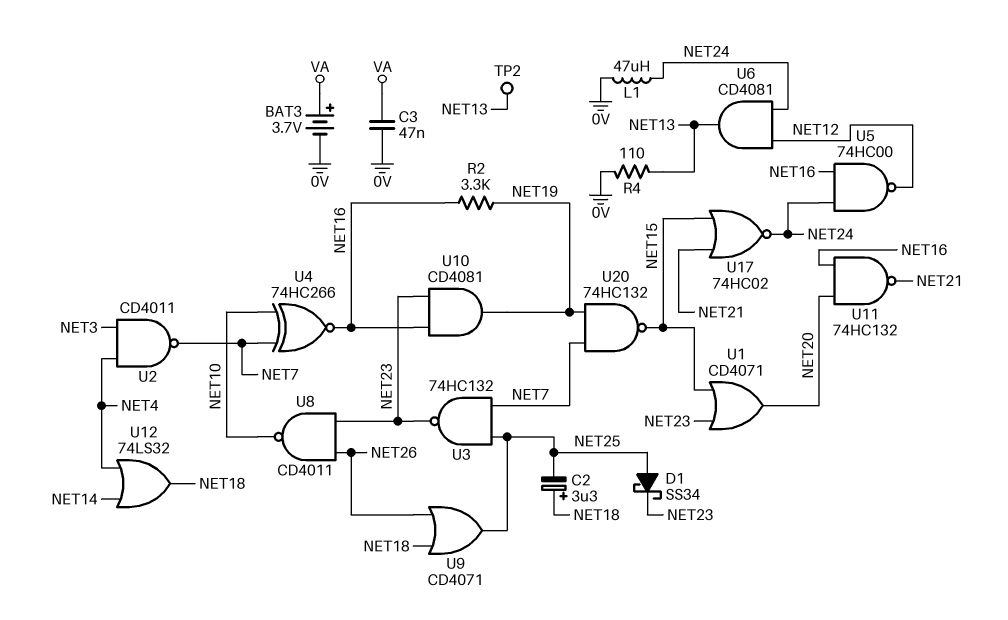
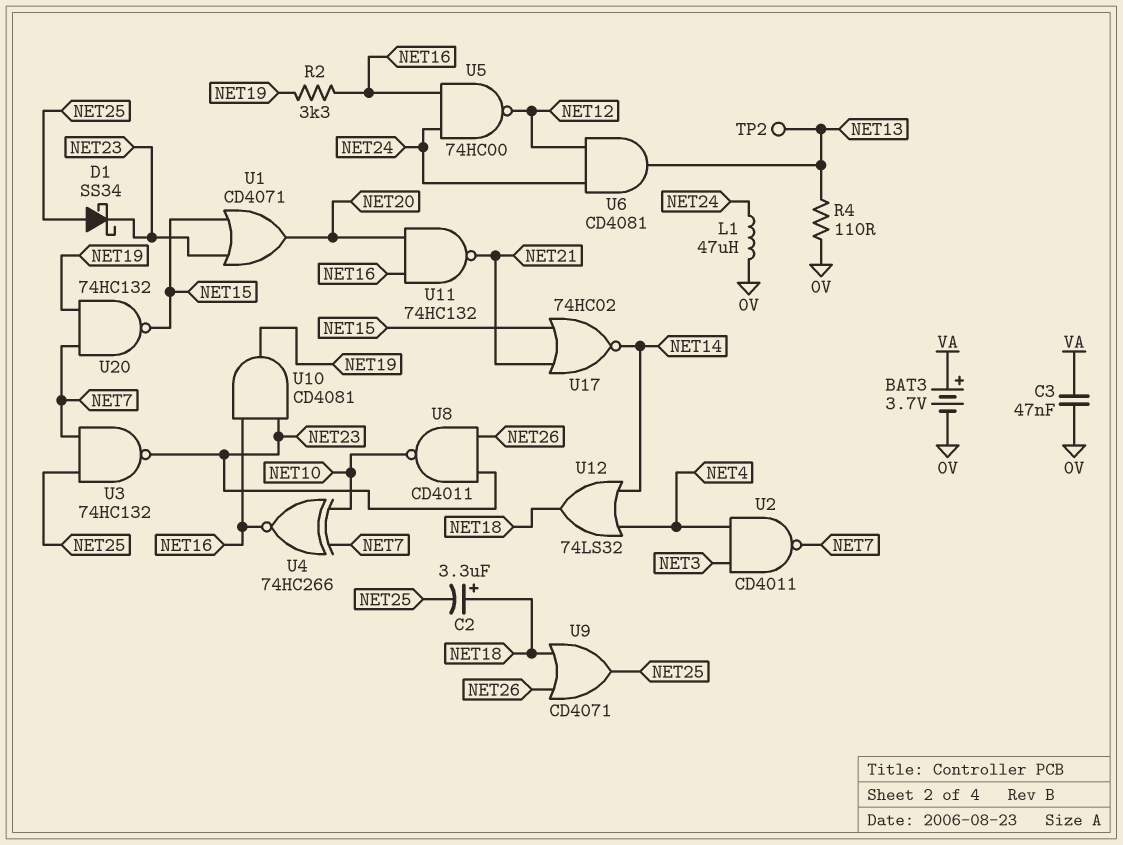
U17: NOR 74HC02 (in NET15, in NET21, out NET24) -> NOR 74HC02 (in NET15, in NET21, out NET14)

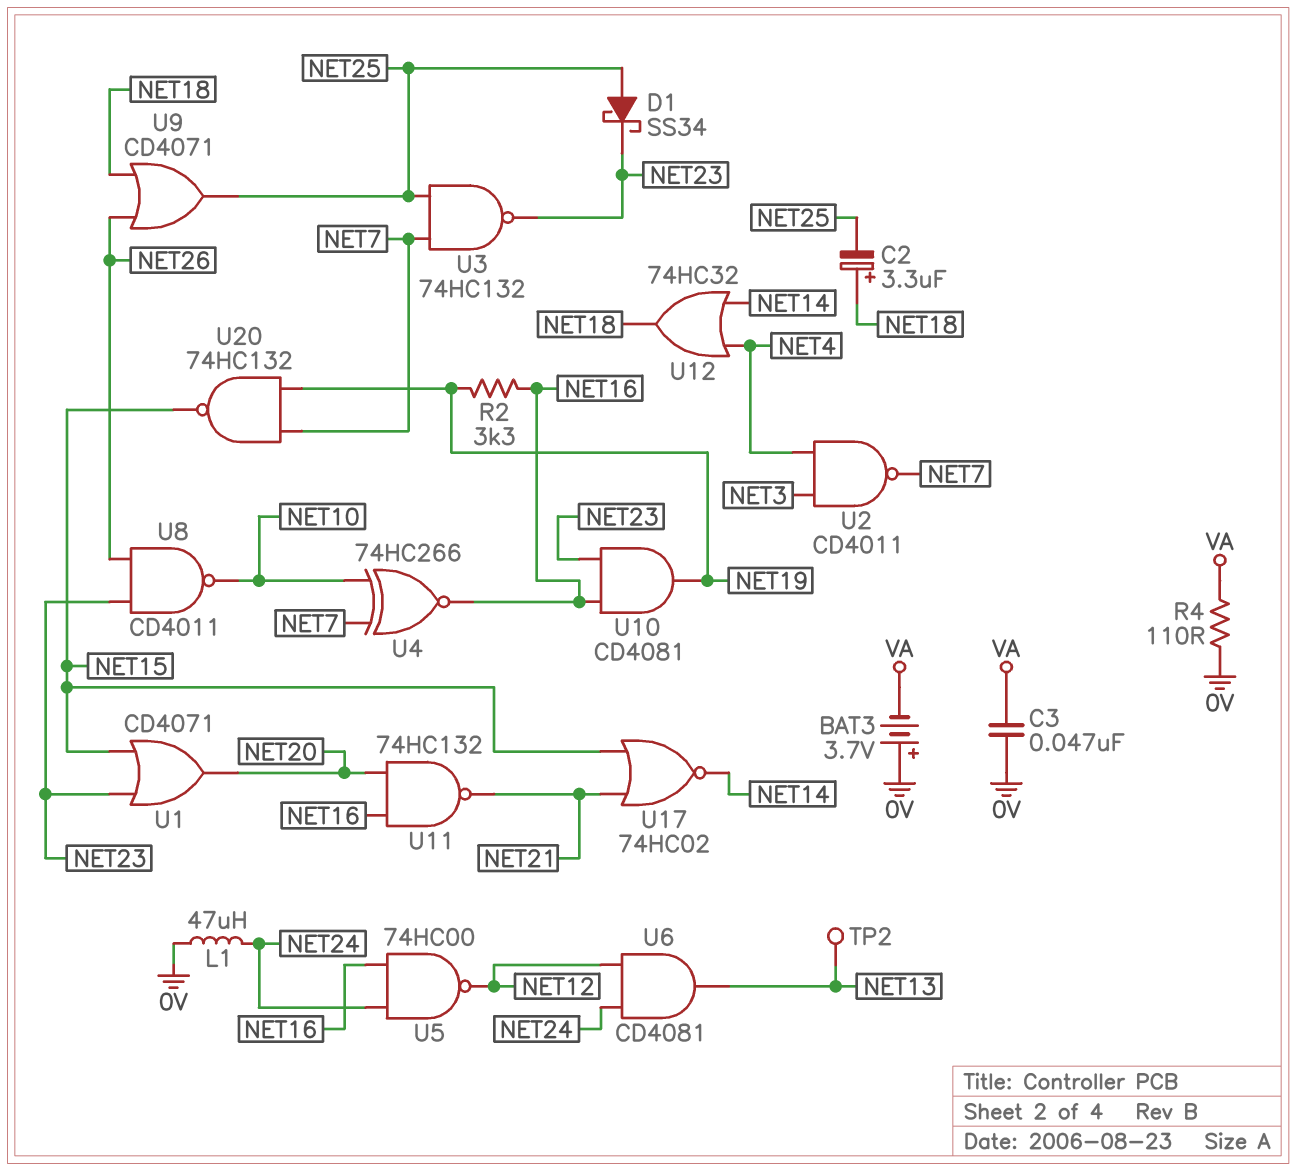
BAT3: 3.7V (plus VA, minus 0V) -> 3.7V (plus 0V, minus VA)
R4: 110 (0V, NET13) -> 110 (0V, VA)
U12: OR 74LS32 (in NET4, in NET14, out NET18) -> OR 74HC32 (in NET4, in NET14, out NET18)

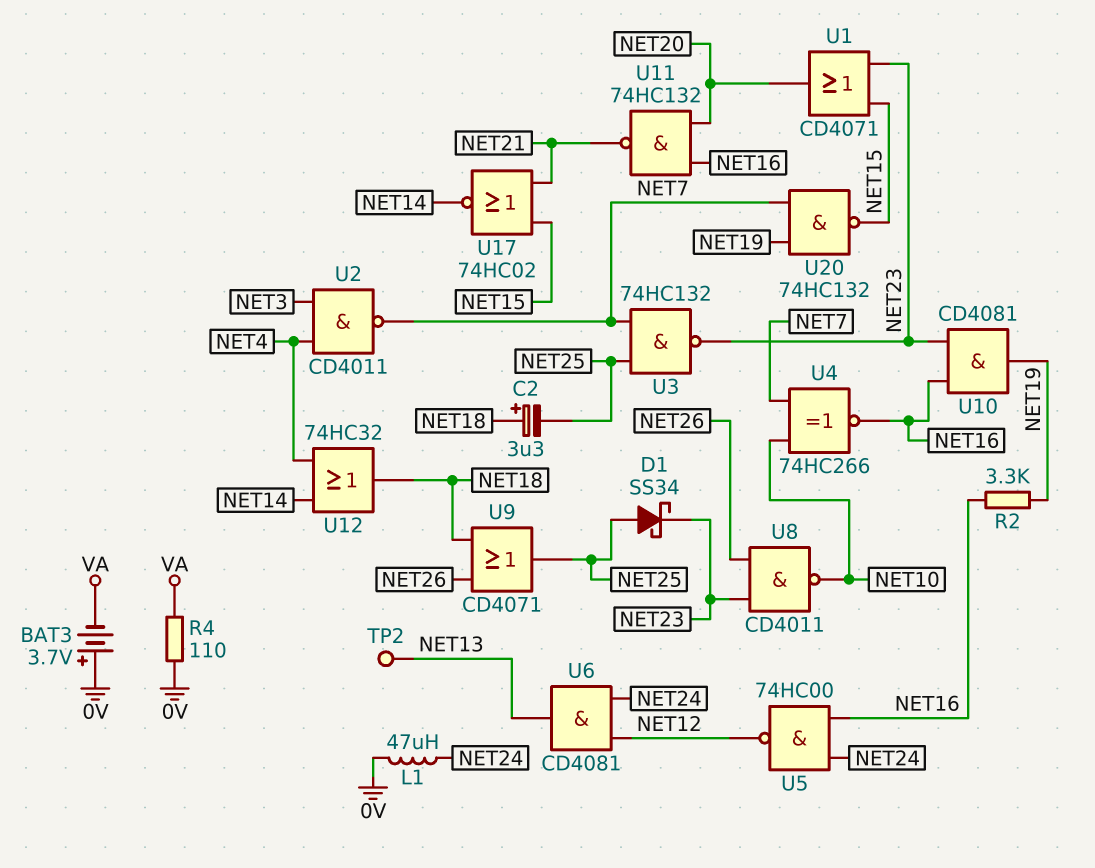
C3: 47nF (0V, VA) -> none

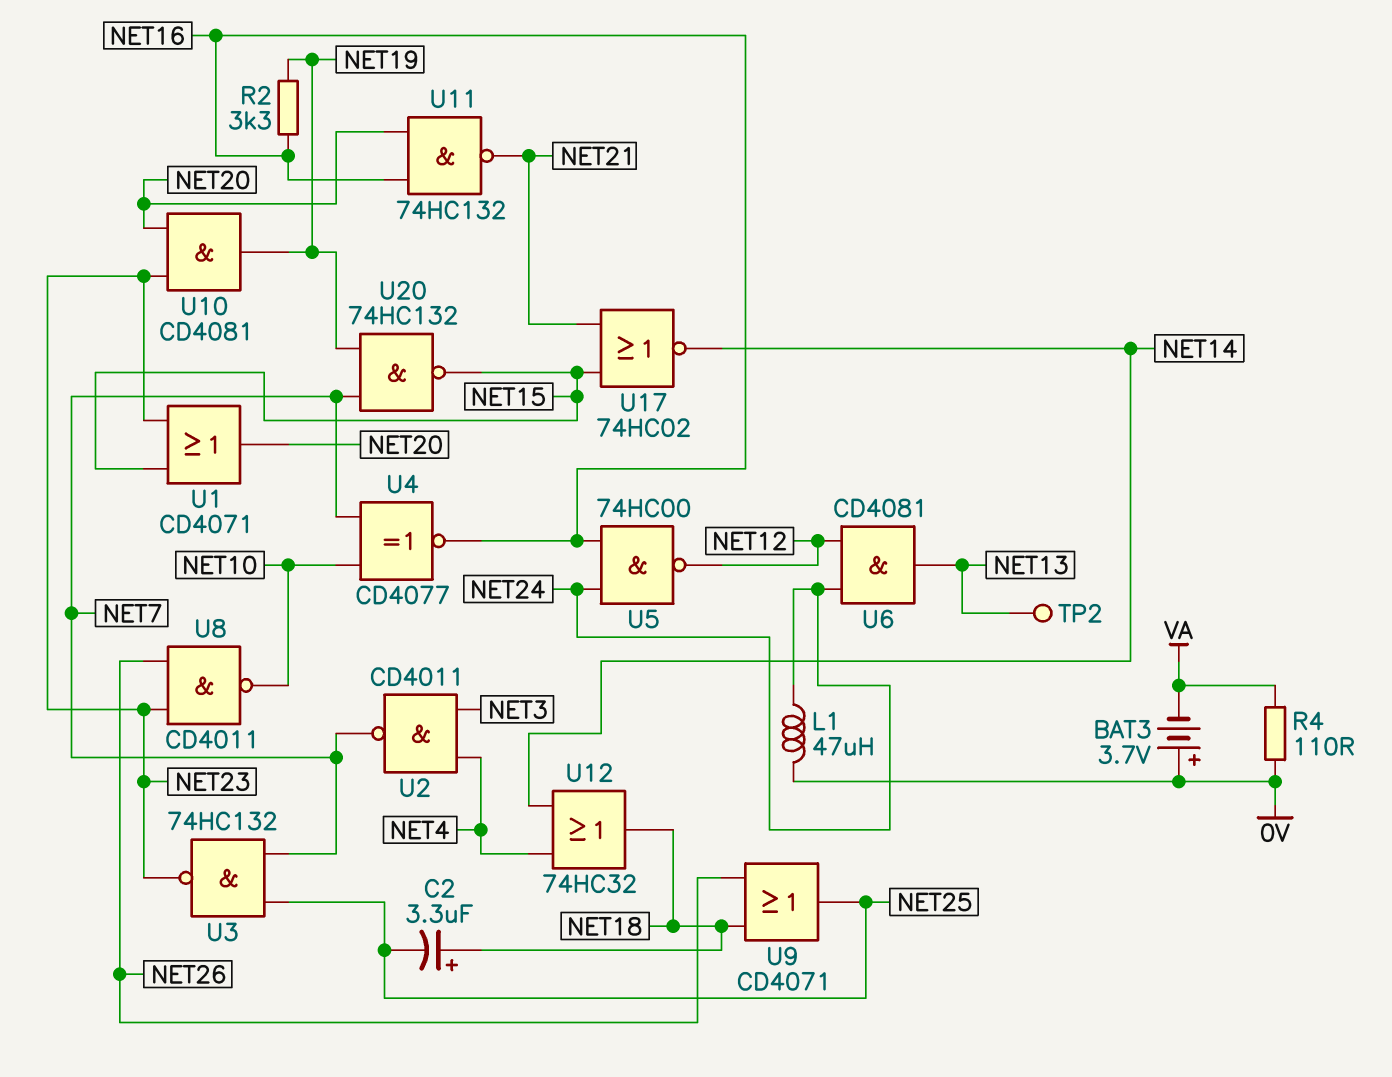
D1: schottky SS34 (A NET25, K NET23) -> none
U4: XNOR 74HC266 (in NET7, in NET10, out NET16) -> XNOR CD4077 (in NET7, in NET10, out NET16)
U10: AND CD4081 (in NET16, in NET23, out NET19) -> AND CD4081 (in NET20, in NET23, out NET19)

